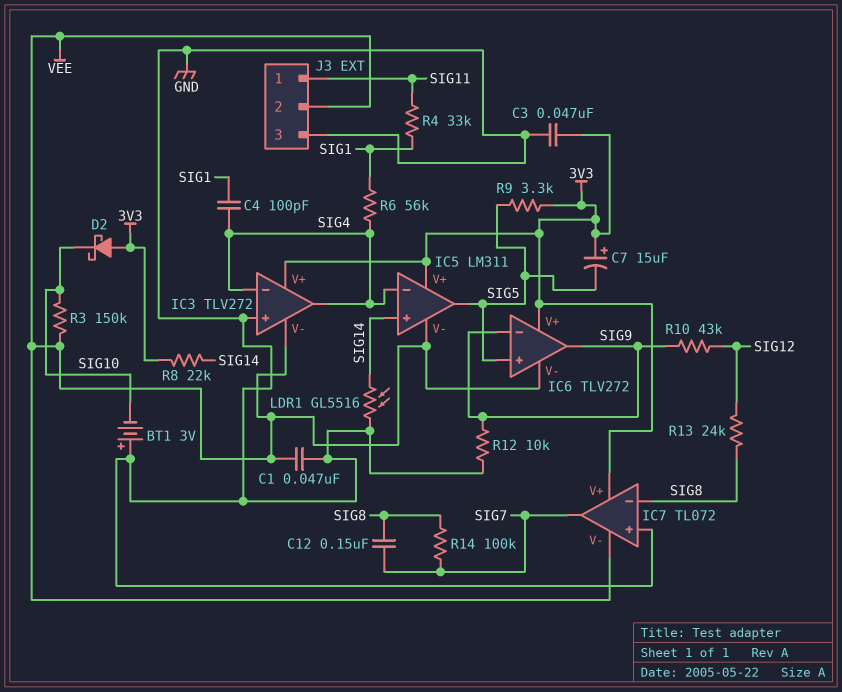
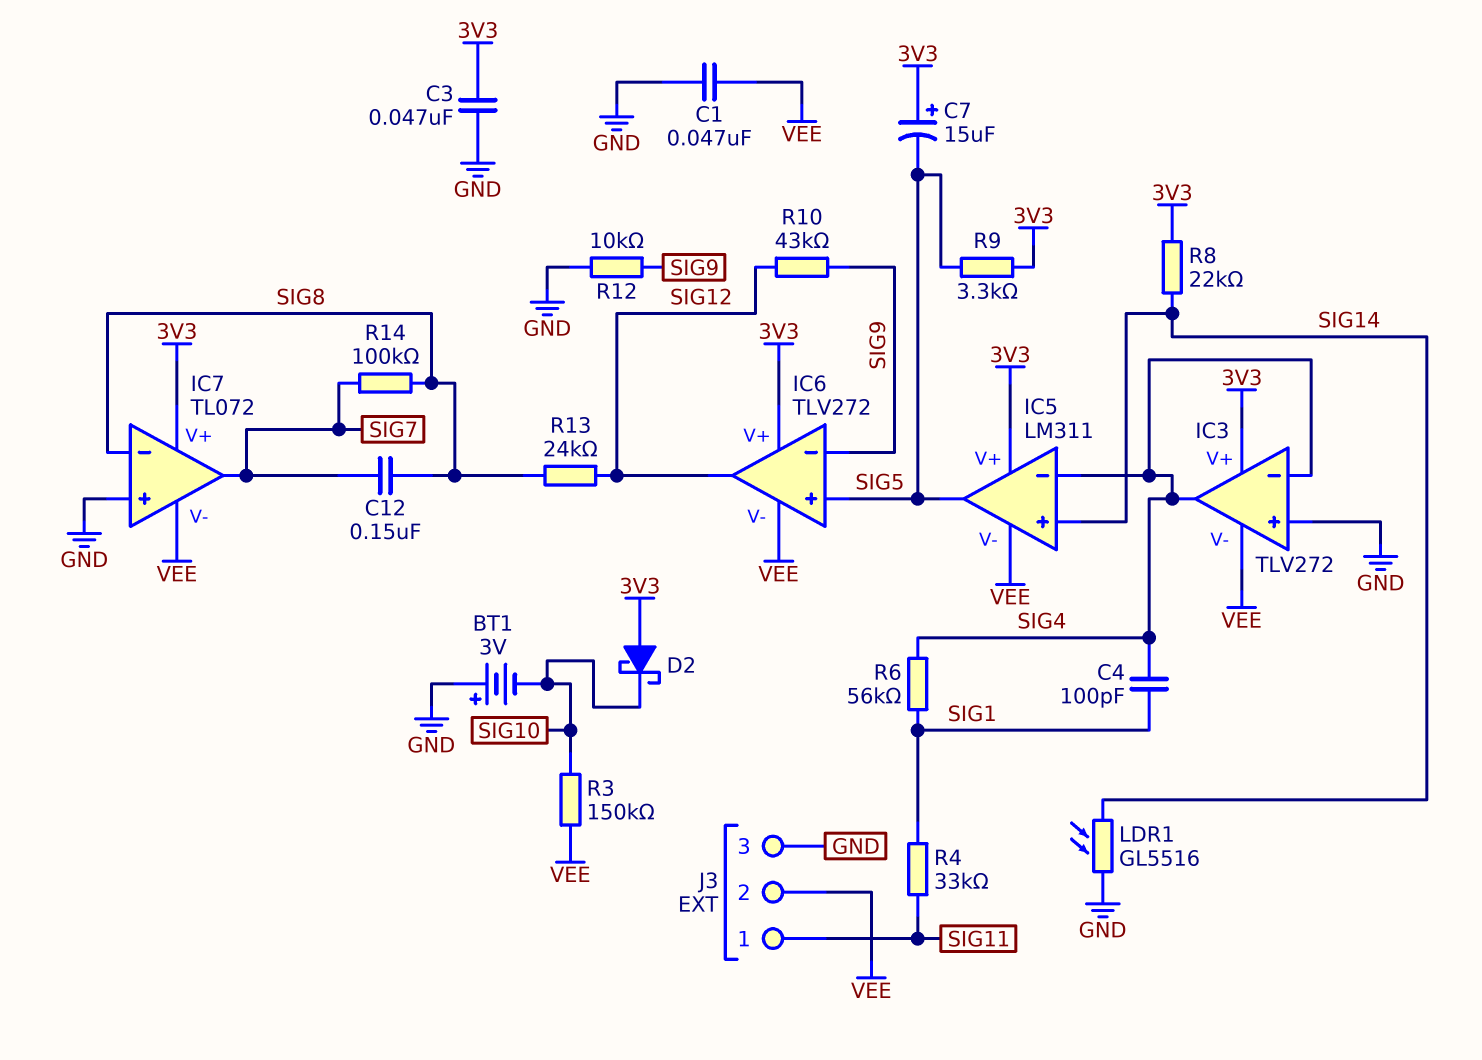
IC6 pin out: SIG9 -> SIG12

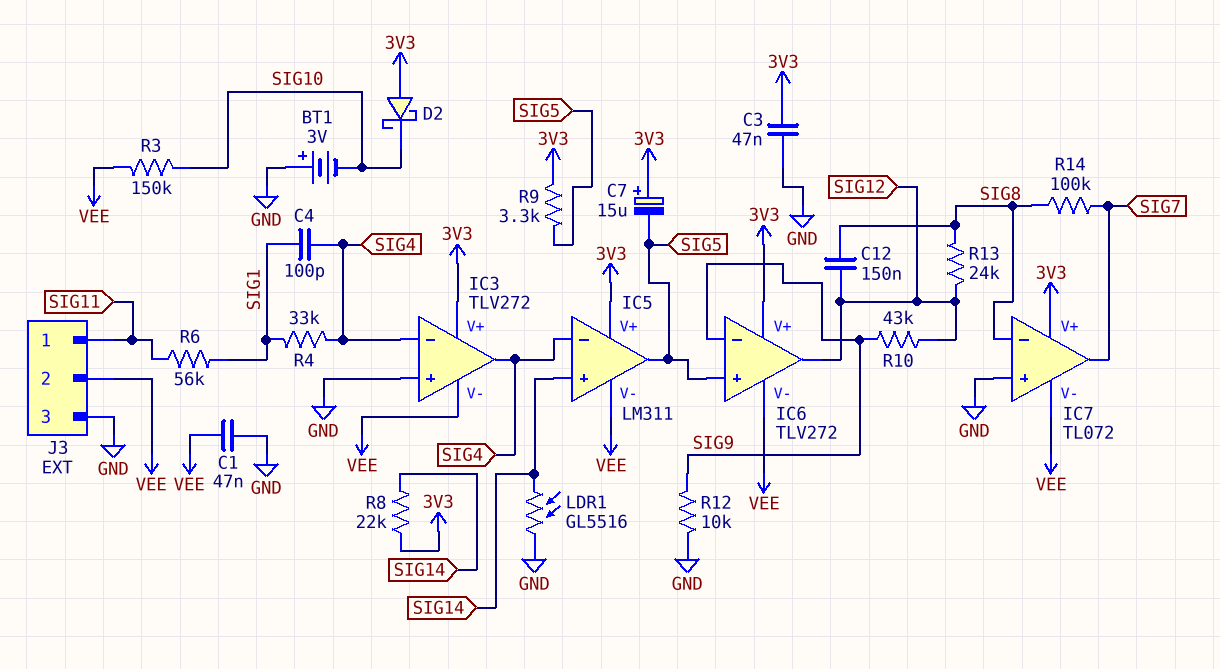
C12: 150nF (SIG7, SIG8) -> 150nF (SIG8, SIG12)
R4: 33k (SIG1, SIG11) -> 33k (SIG1, SIG4)
R6: 56k (SIG1, SIG4) -> 56k (SIG1, SIG11)

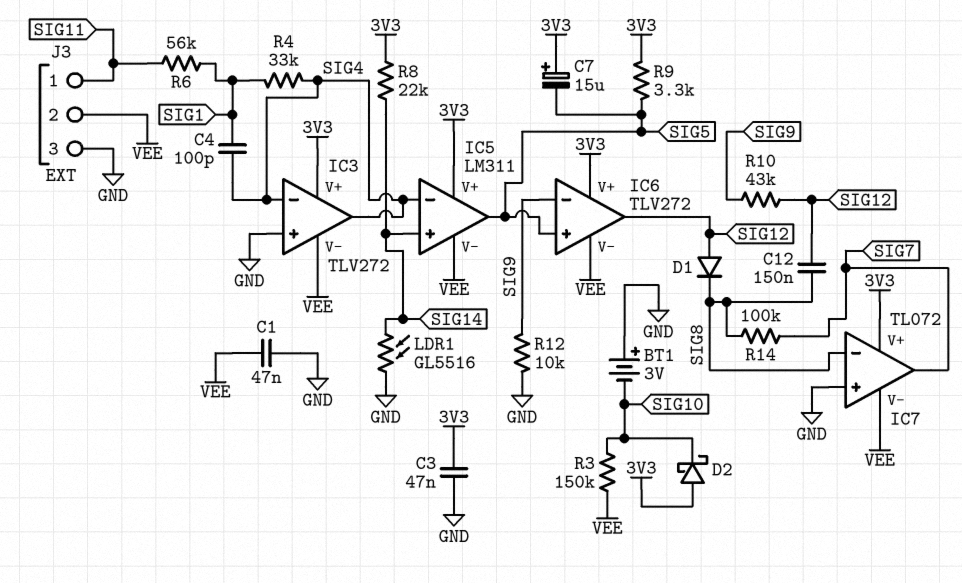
D1: none -> diode (A SIG12, K SIG8)
R13: 24k (SIG8, SIG12) -> none

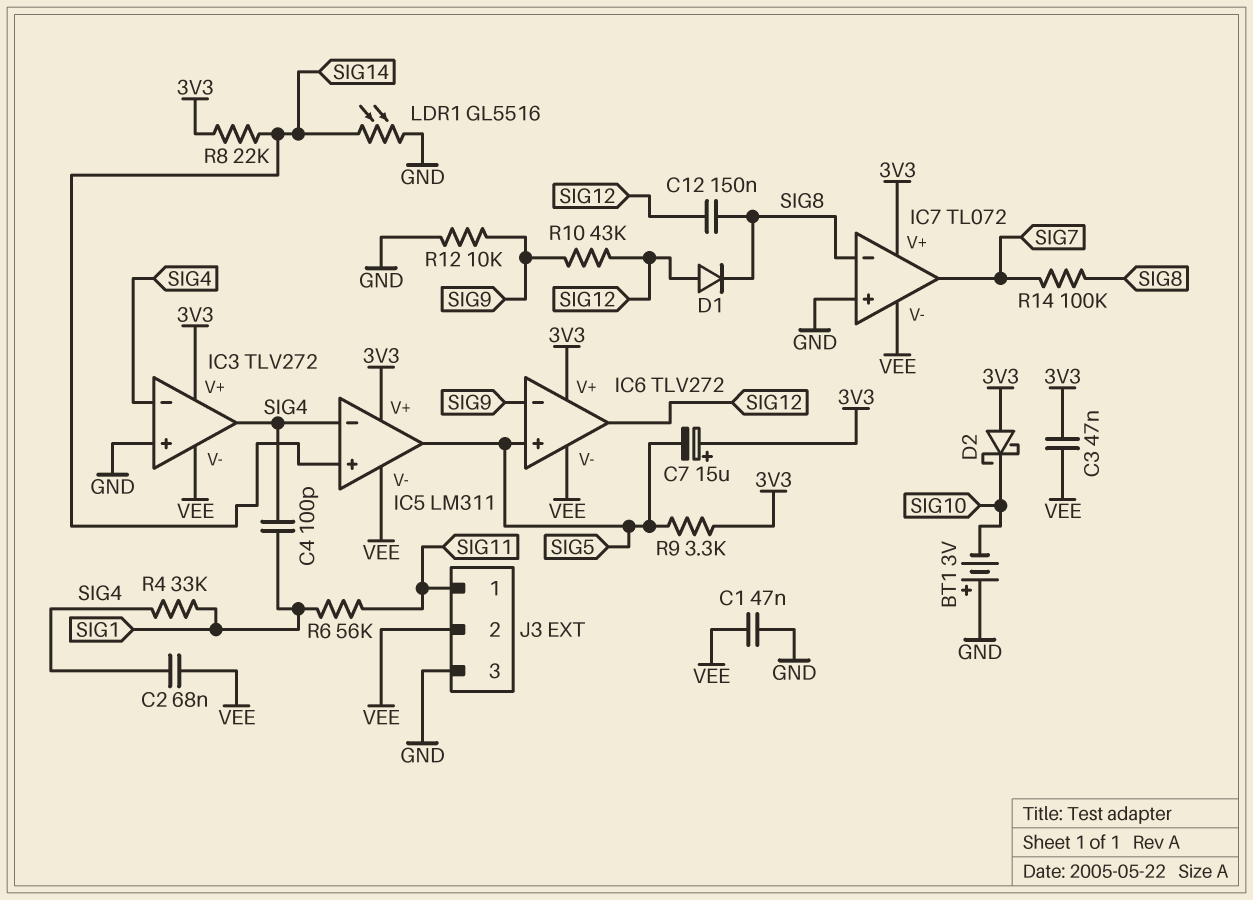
C2: none -> 68nF (SIG4, VEE)
C3: 47nF (3V3, GND) -> 47nF (3V3, VEE)
R3: 150k (SIG10, VEE) -> none

